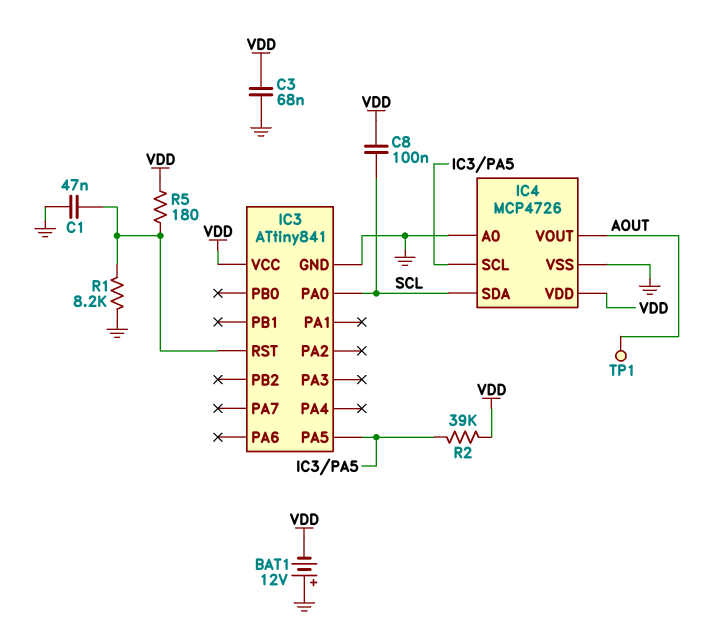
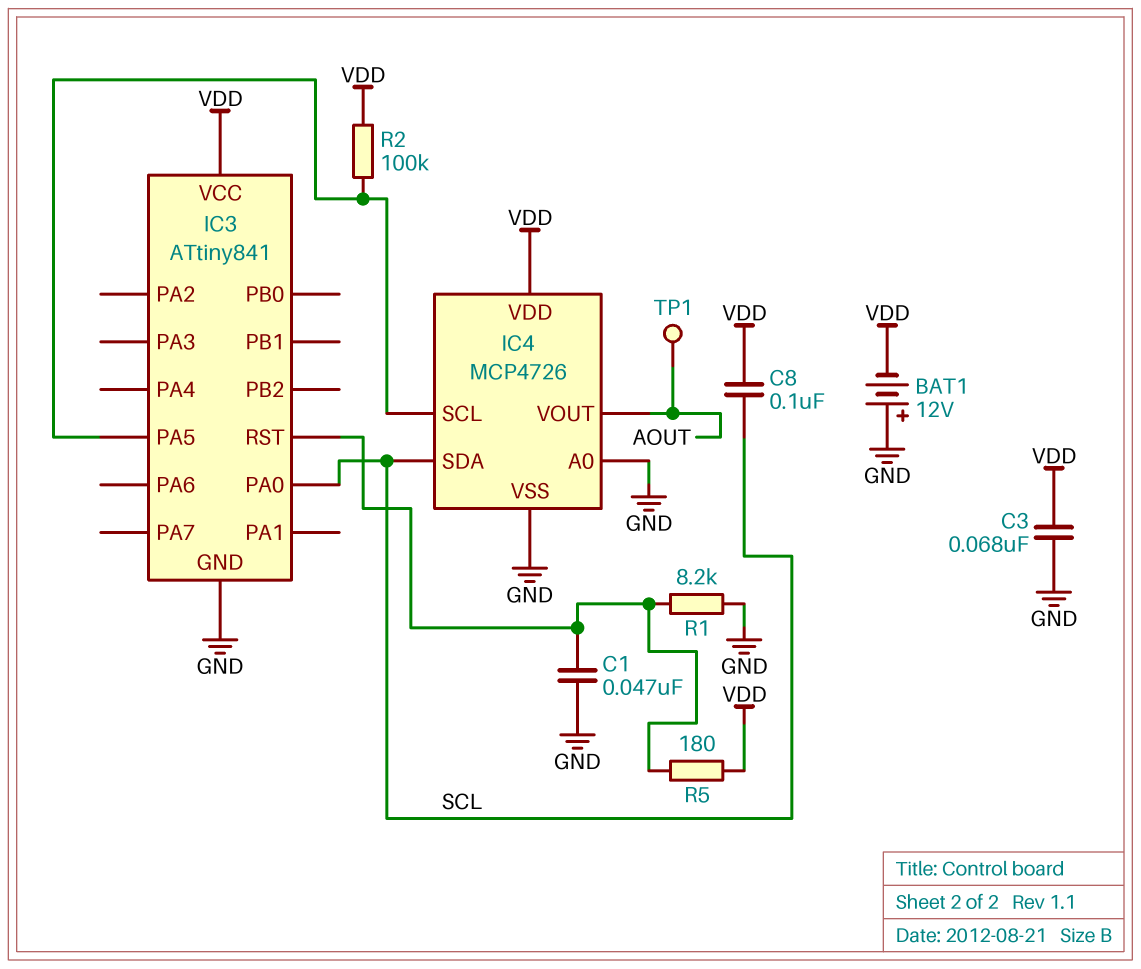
R2: 39k (IC3/PA5, VDD) -> 100k (IC3/PA5, VDD)

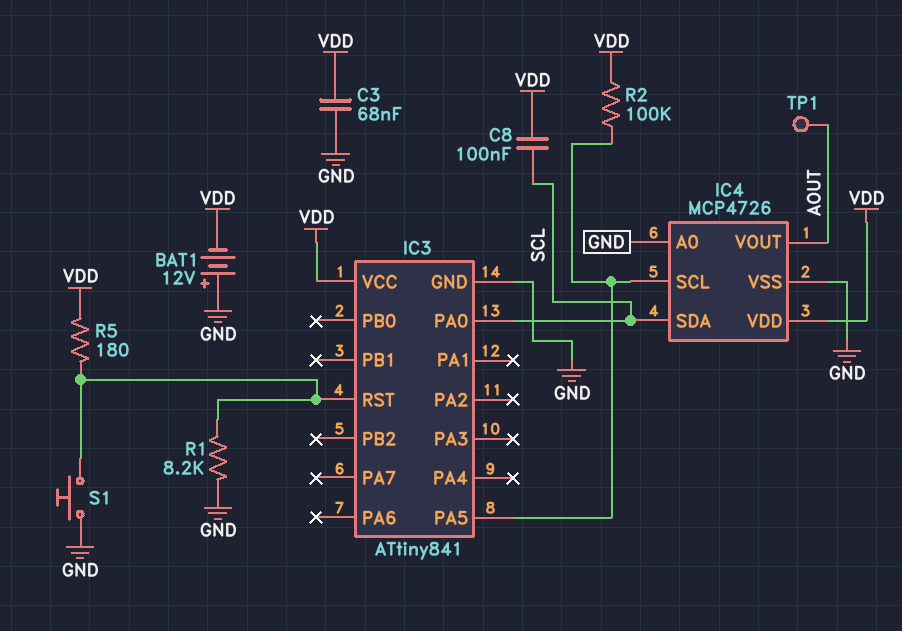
C1: 47nF (GND, IC3/RST) -> none
S1: none -> button (GND, IC3/RST)

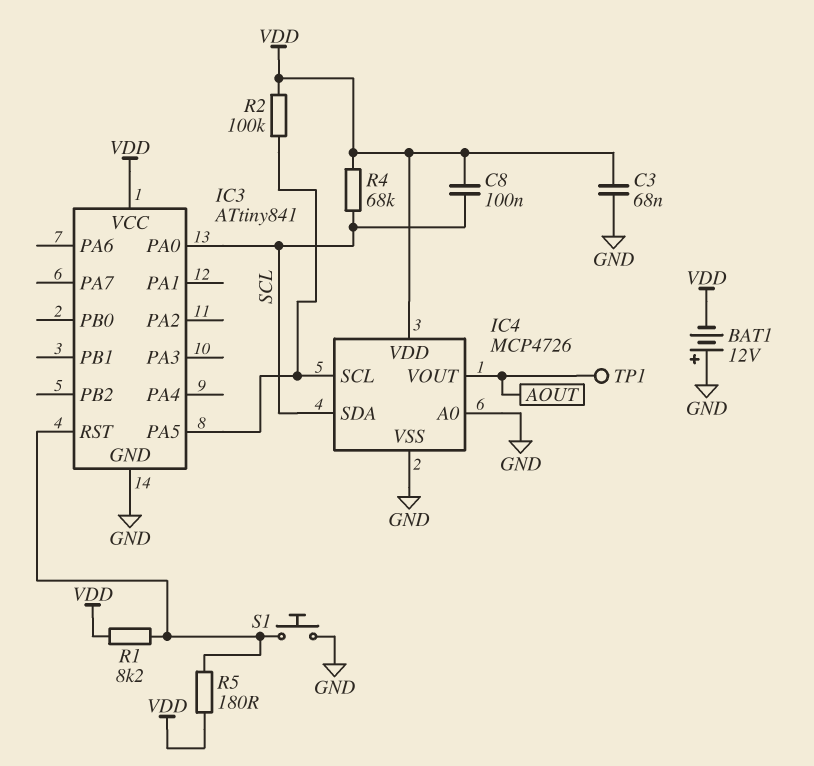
R1: 8.2k (GND, IC3/RST) -> 8.2k (IC3/RST, VDD)
R4: none -> 68k (SCL, VDD)

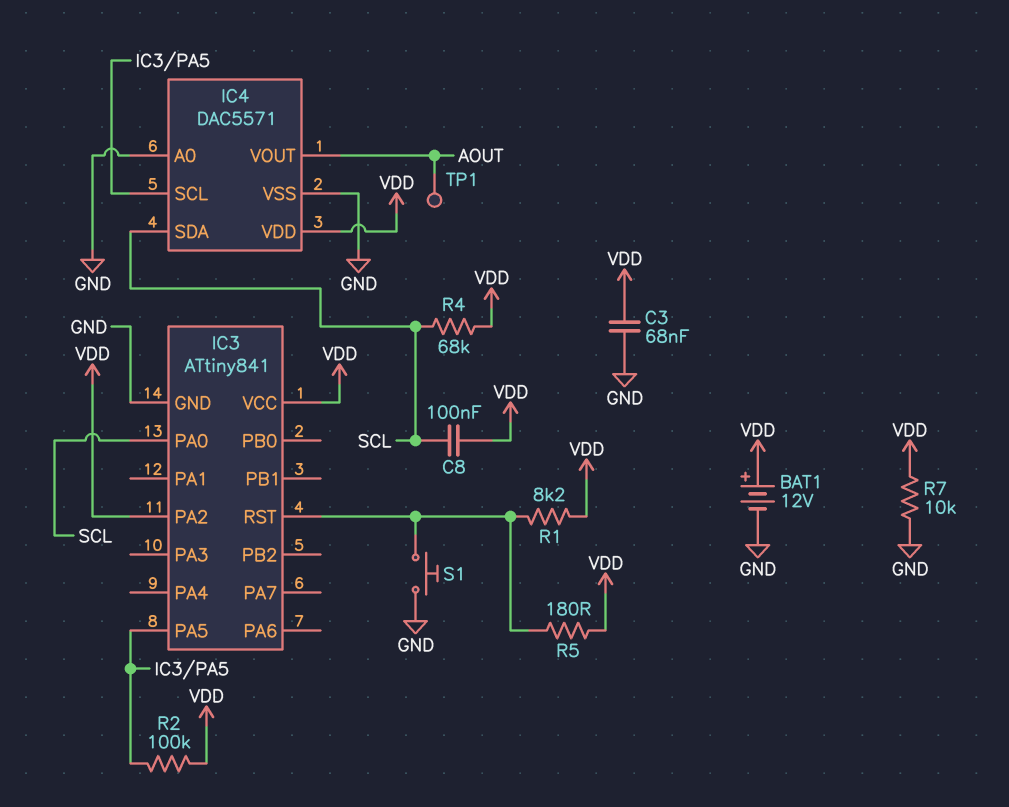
BAT1: 12V (plus GND, minus VDD) -> 12V (plus VDD, minus GND)
IC3 pin PA2: none -> VDD
IC4: MCP4726 -> DAC5571
R7: none -> 10k (GND, VDD)

